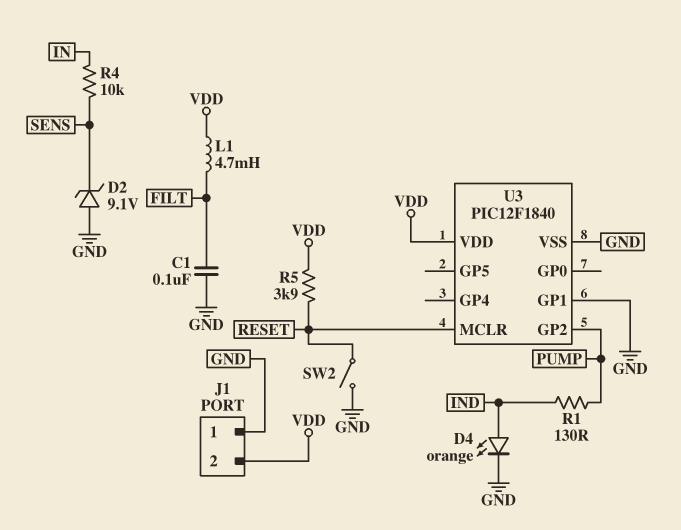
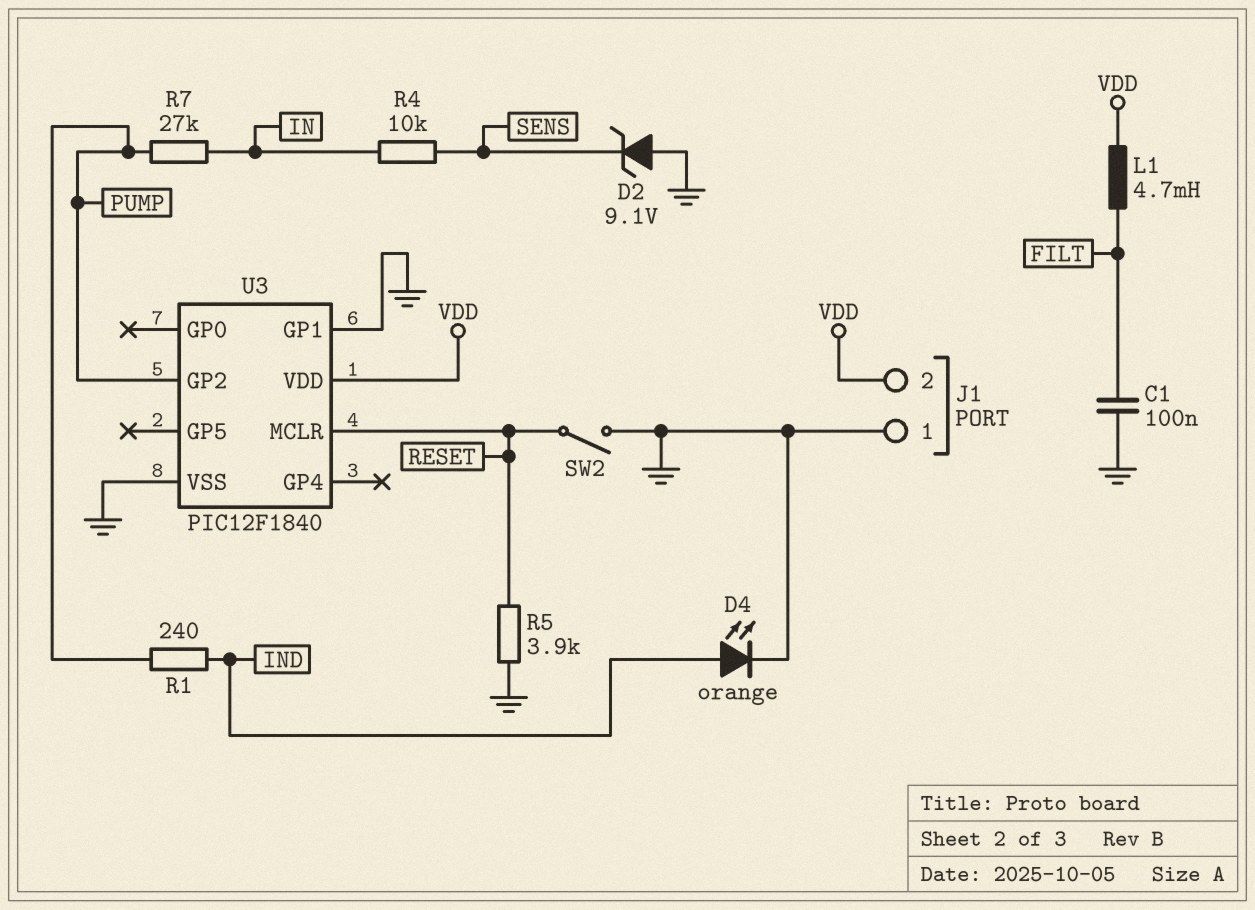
R1: 130 (IND, PUMP) -> 240 (IND, PUMP)
R5: 3.9k (RESET, VDD) -> 3.9k (GND, RESET)
R7: none -> 27k (IN, PUMP)

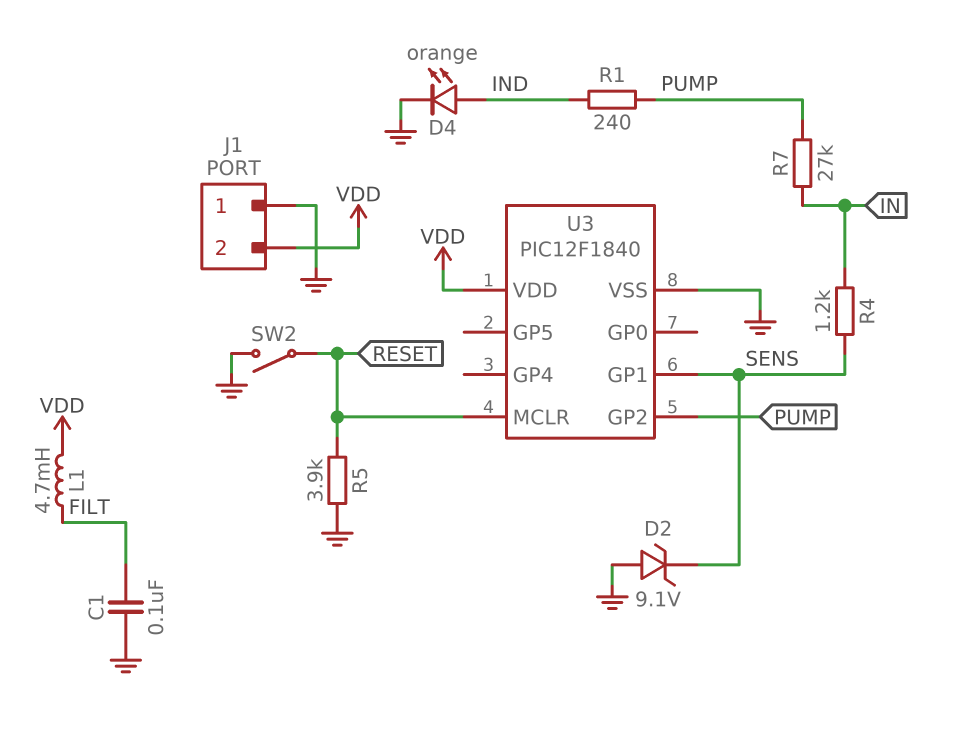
R4: 10k (IN, SENS) -> 1.2k (IN, SENS)
U3 pin GP1: GND -> SENS

